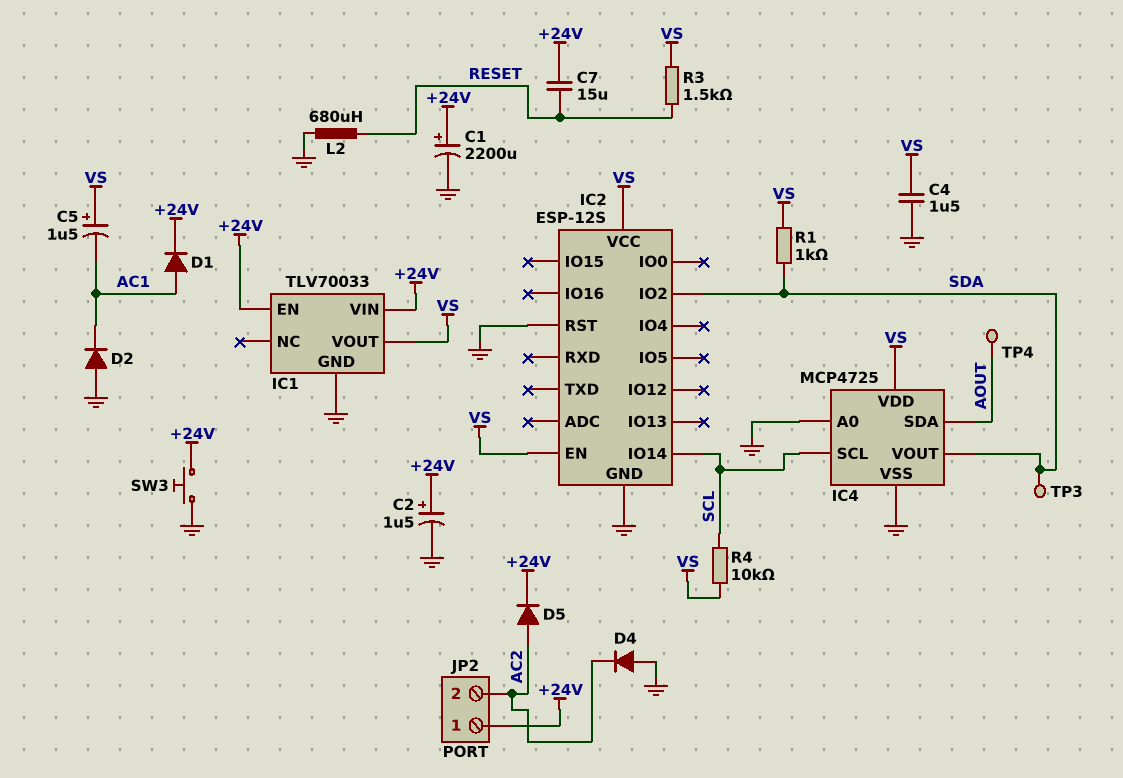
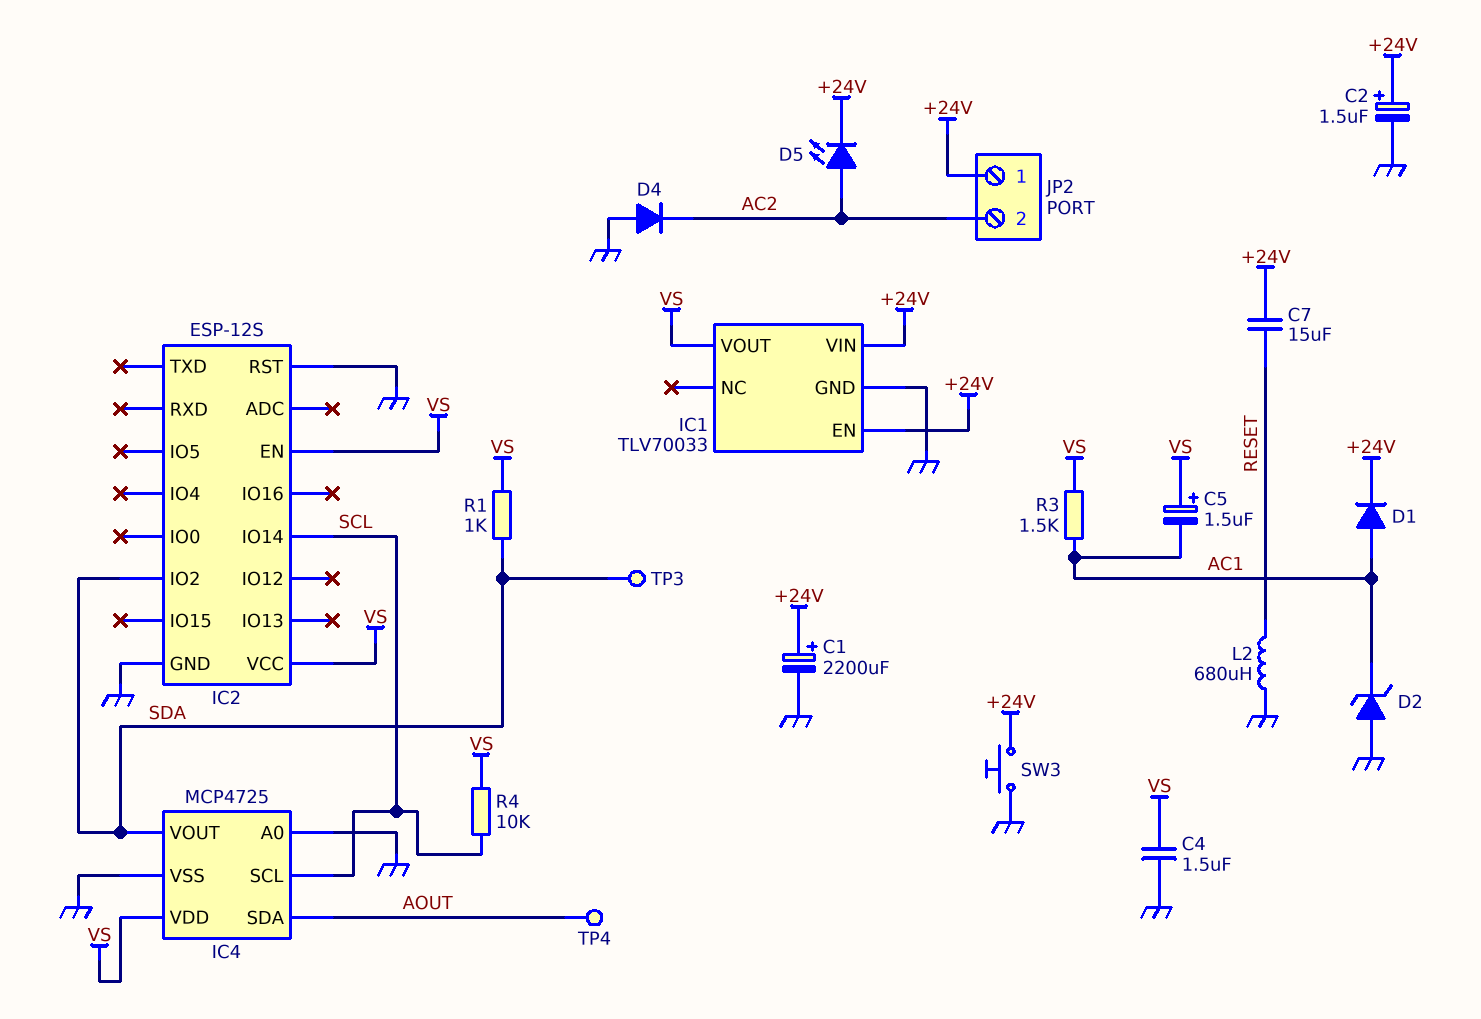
D2: diode (A GND, K AC1) -> zener (A GND, K AC1)
D5: diode (A AC2, K +24V) -> LED (A AC2, K +24V)
R3: 1.5k (RESET, VS) -> 1.5k (AC1, VS)

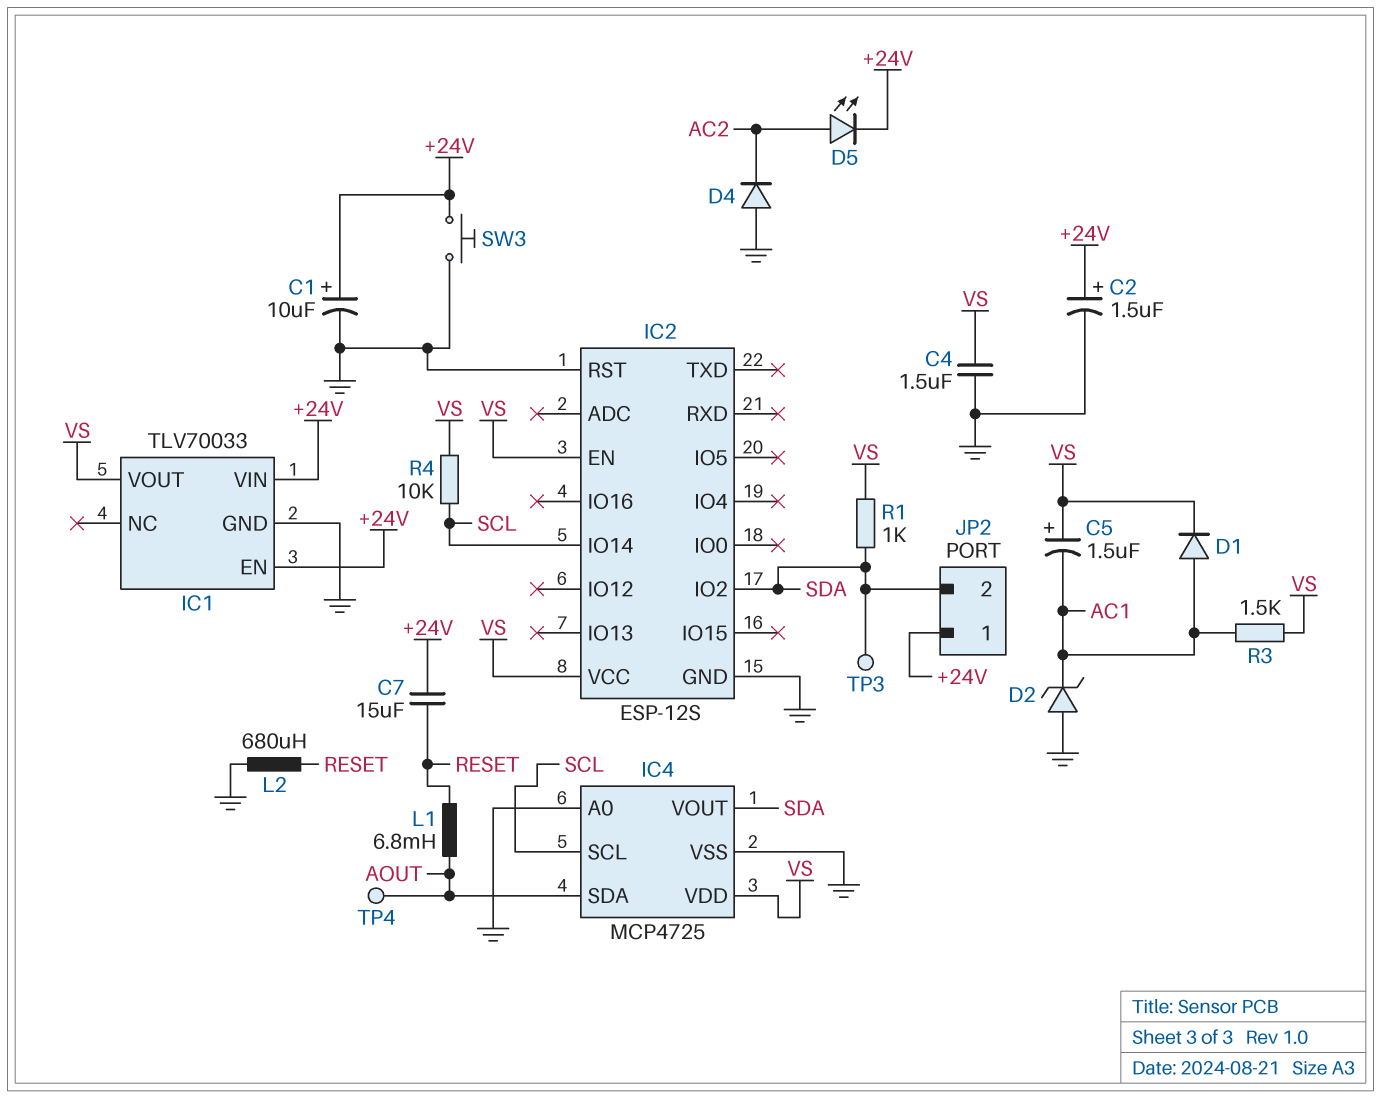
C1: 2200uF (plus +24V, minus GND) -> 10uF (plus +24V, minus GND)
D1: diode (A AC1, K +24V) -> diode (A AC1, K VS)
JP2 pin 2: AC2 -> SDA
L1: none -> 6.8mH (AOUT, RESET)

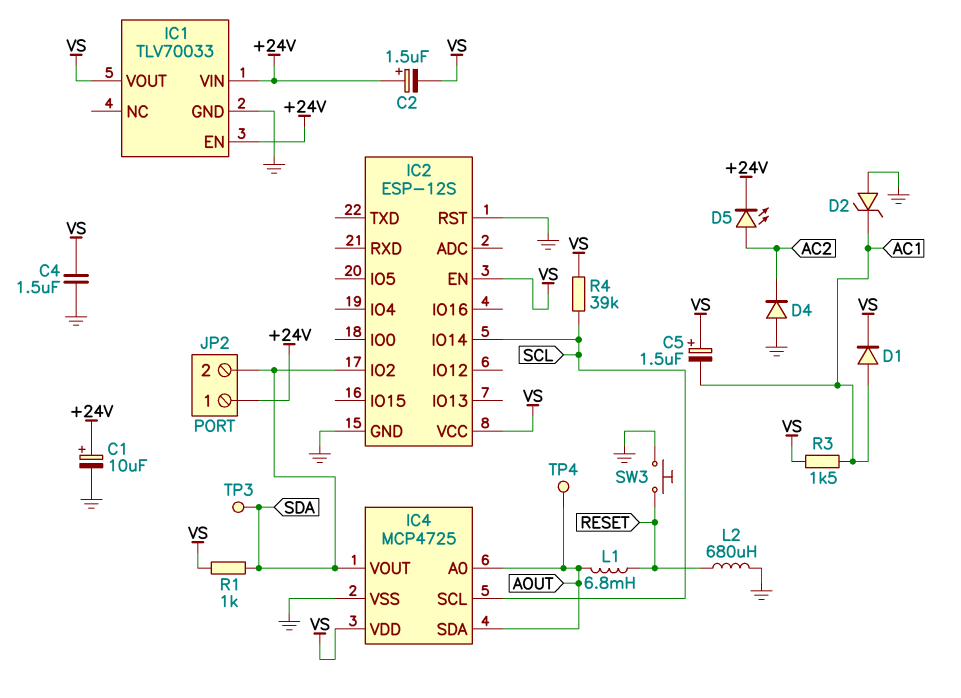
C2: 1.5uF (plus +24V, minus GND) -> 1.5uF (plus +24V, minus VS)
C7: 15uF (+24V, RESET) -> none
IC4 pin A0: GND -> AOUT
R4: 10k (SCL, VS) -> 39k (SCL, VS)
SW3: button (+24V, GND) -> button (GND, RESET)

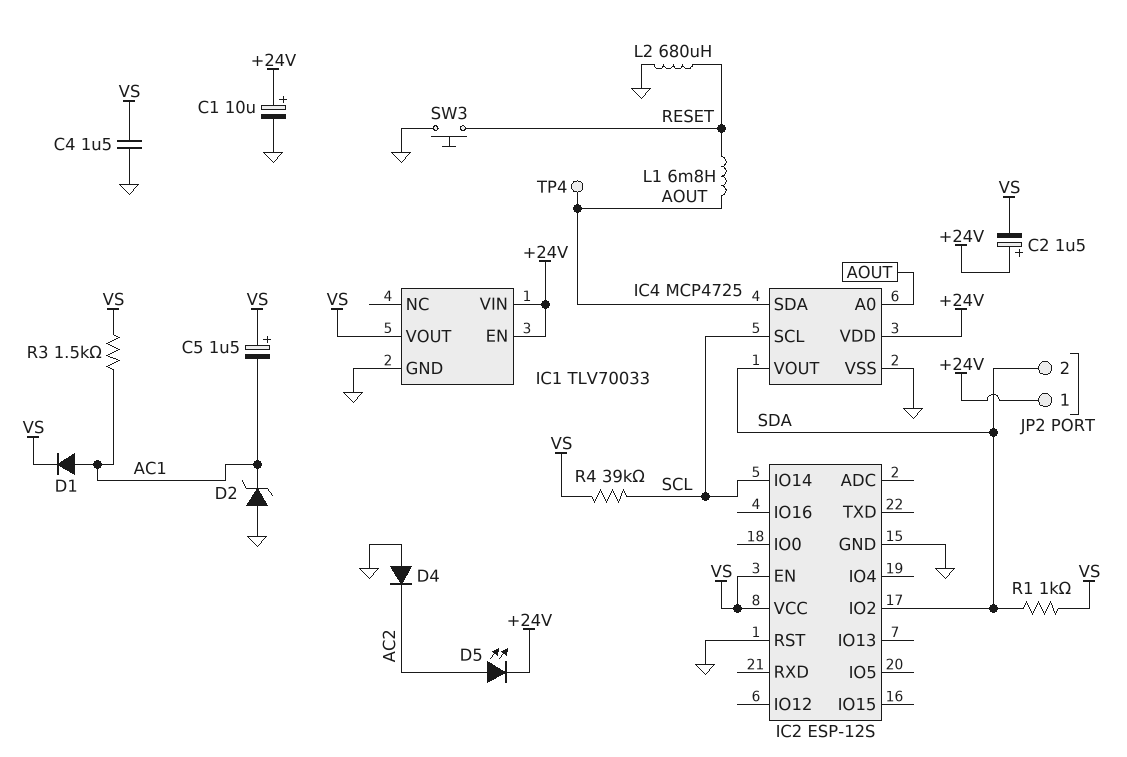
IC4 pin VDD: VS -> +24V
TP3: test point (SDA) -> none

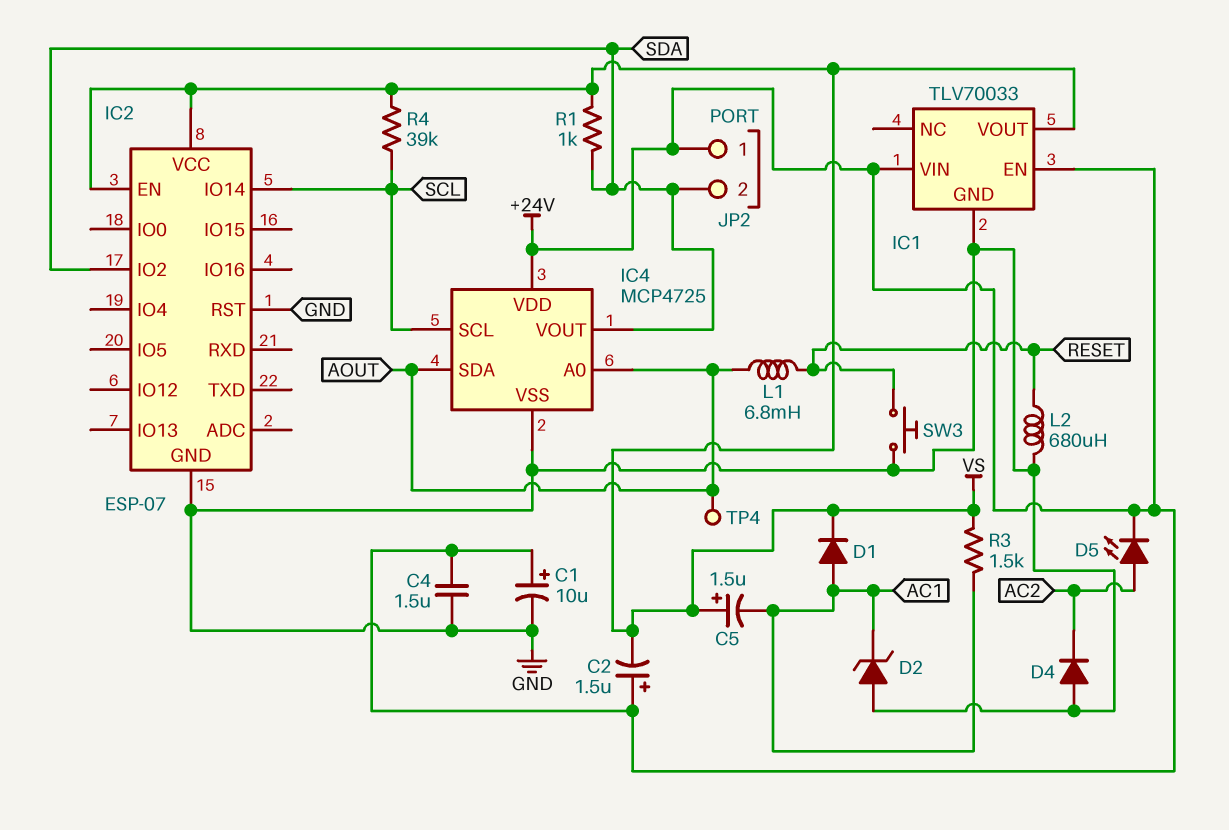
C4: 1.5uF (GND, VS) -> 1.5uF (+24V, GND)
IC2: ESP-12S -> ESP-07

